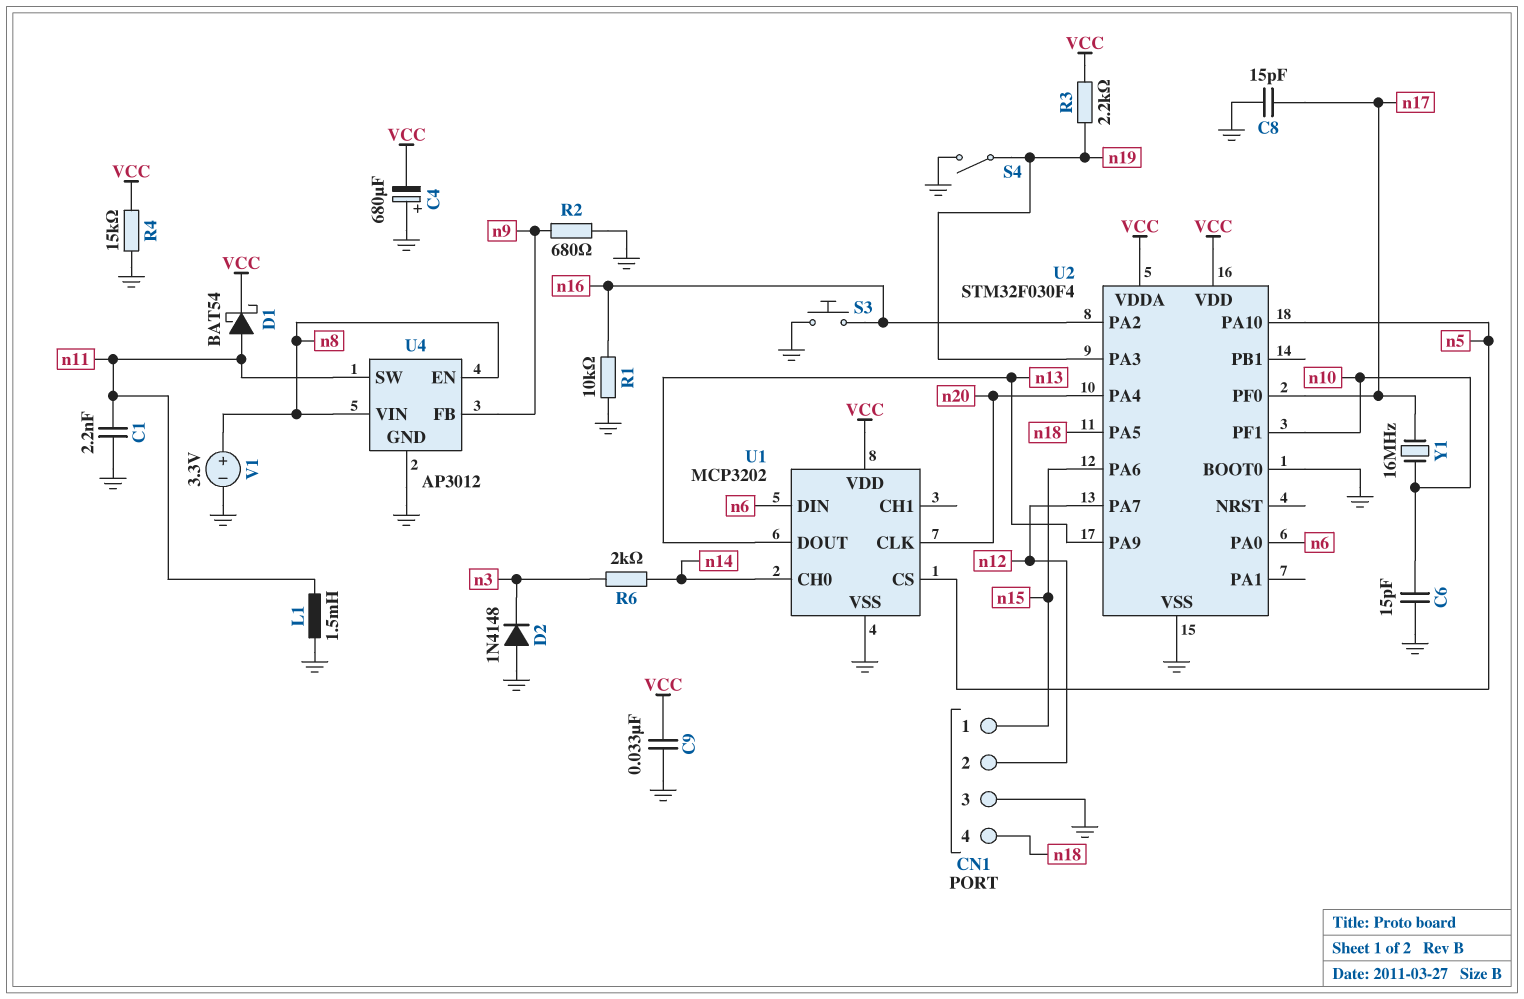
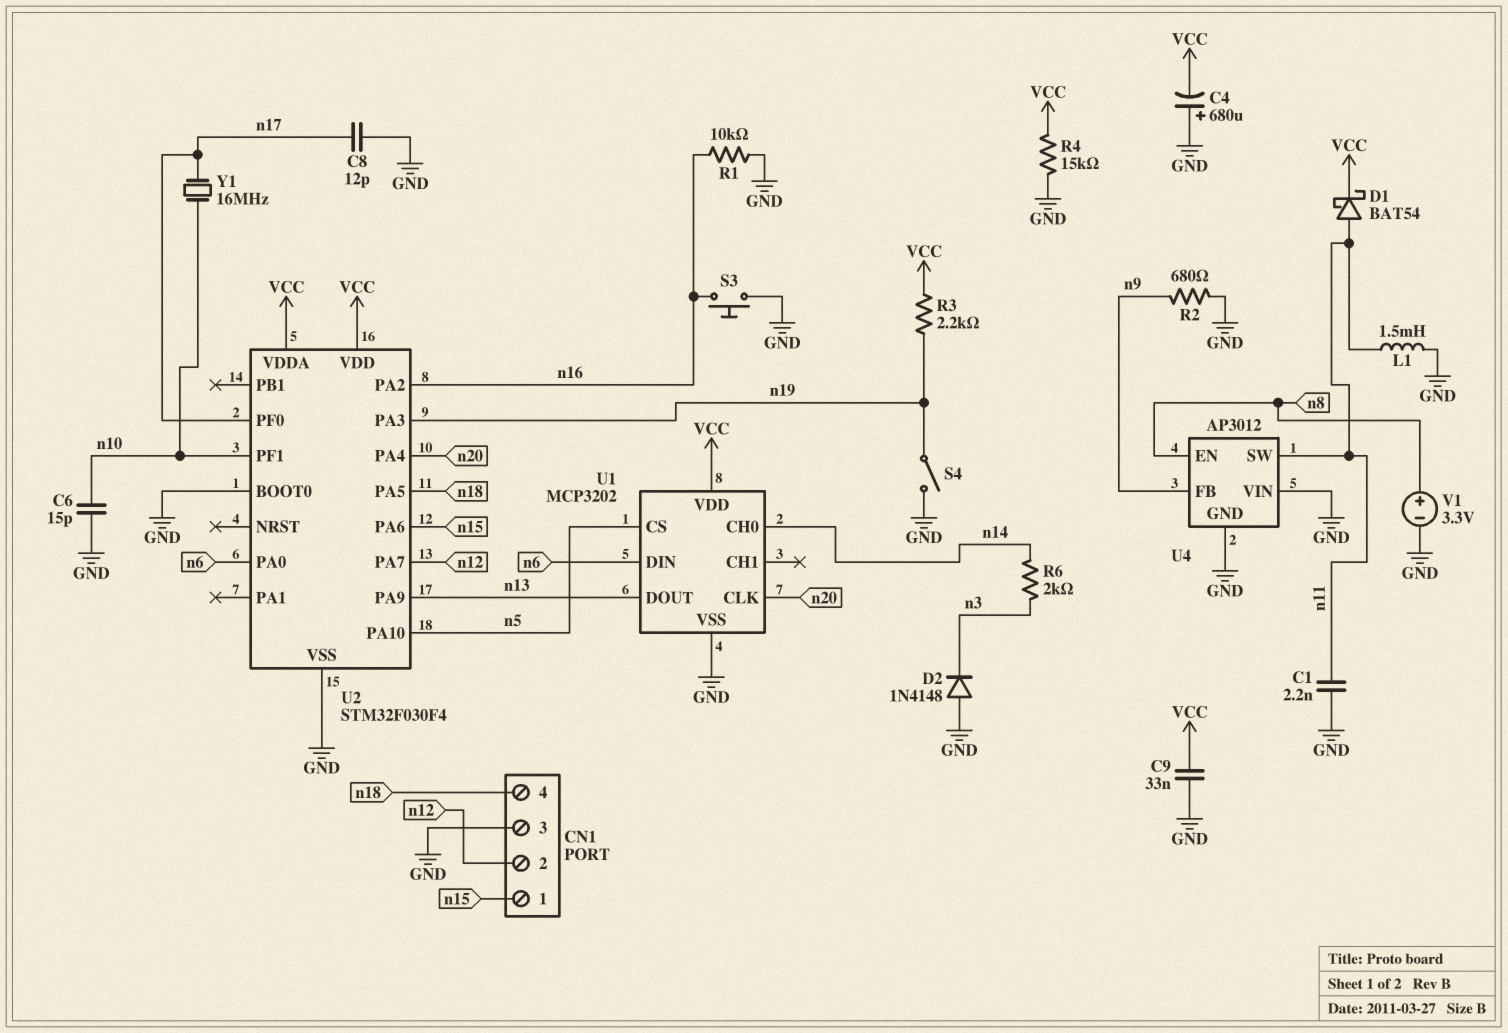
C8: 15pF (GND, n17) -> 12pF (GND, n17)
U4 pin VIN: n8 -> GND

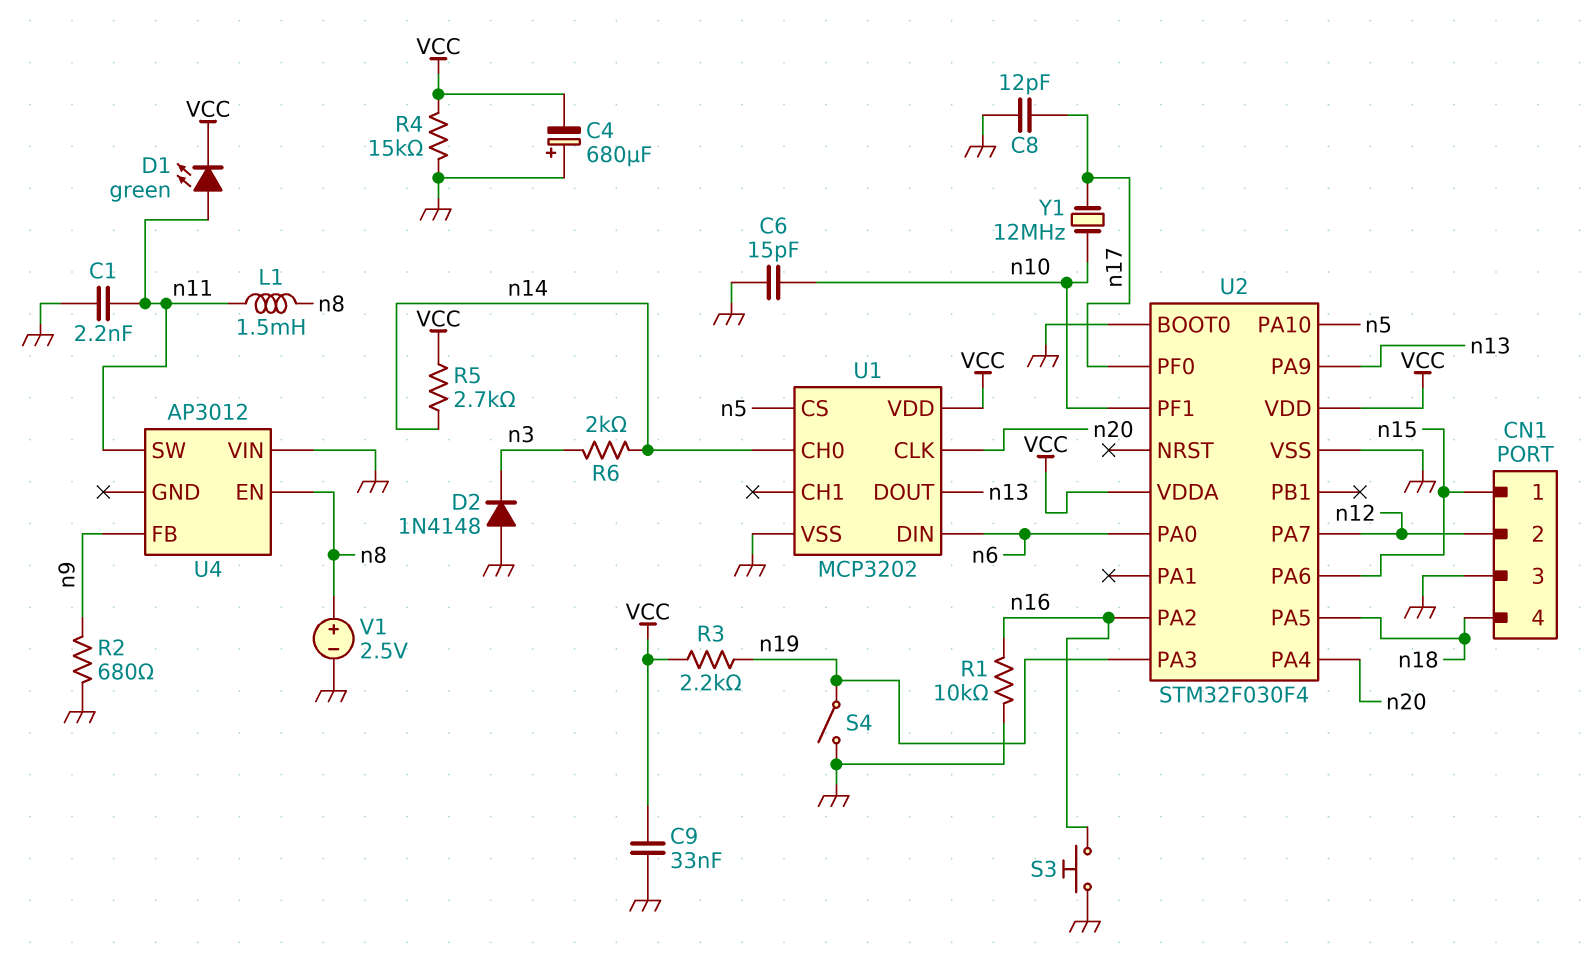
D1: schottky BAT54 (A n11, K VCC) -> LED green (A n11, K VCC)
L1: 1.5mH (GND, n11) -> 1.5mH (n8, n11)
R5: none -> 2.7k (VCC, n14)
U4 pin GND: GND -> none
V1: 3.3V (plus n8, minus GND) -> 2.5V (plus n8, minus GND)
Y1: 16MHz (n10, n17) -> 12MHz (n10, n17)

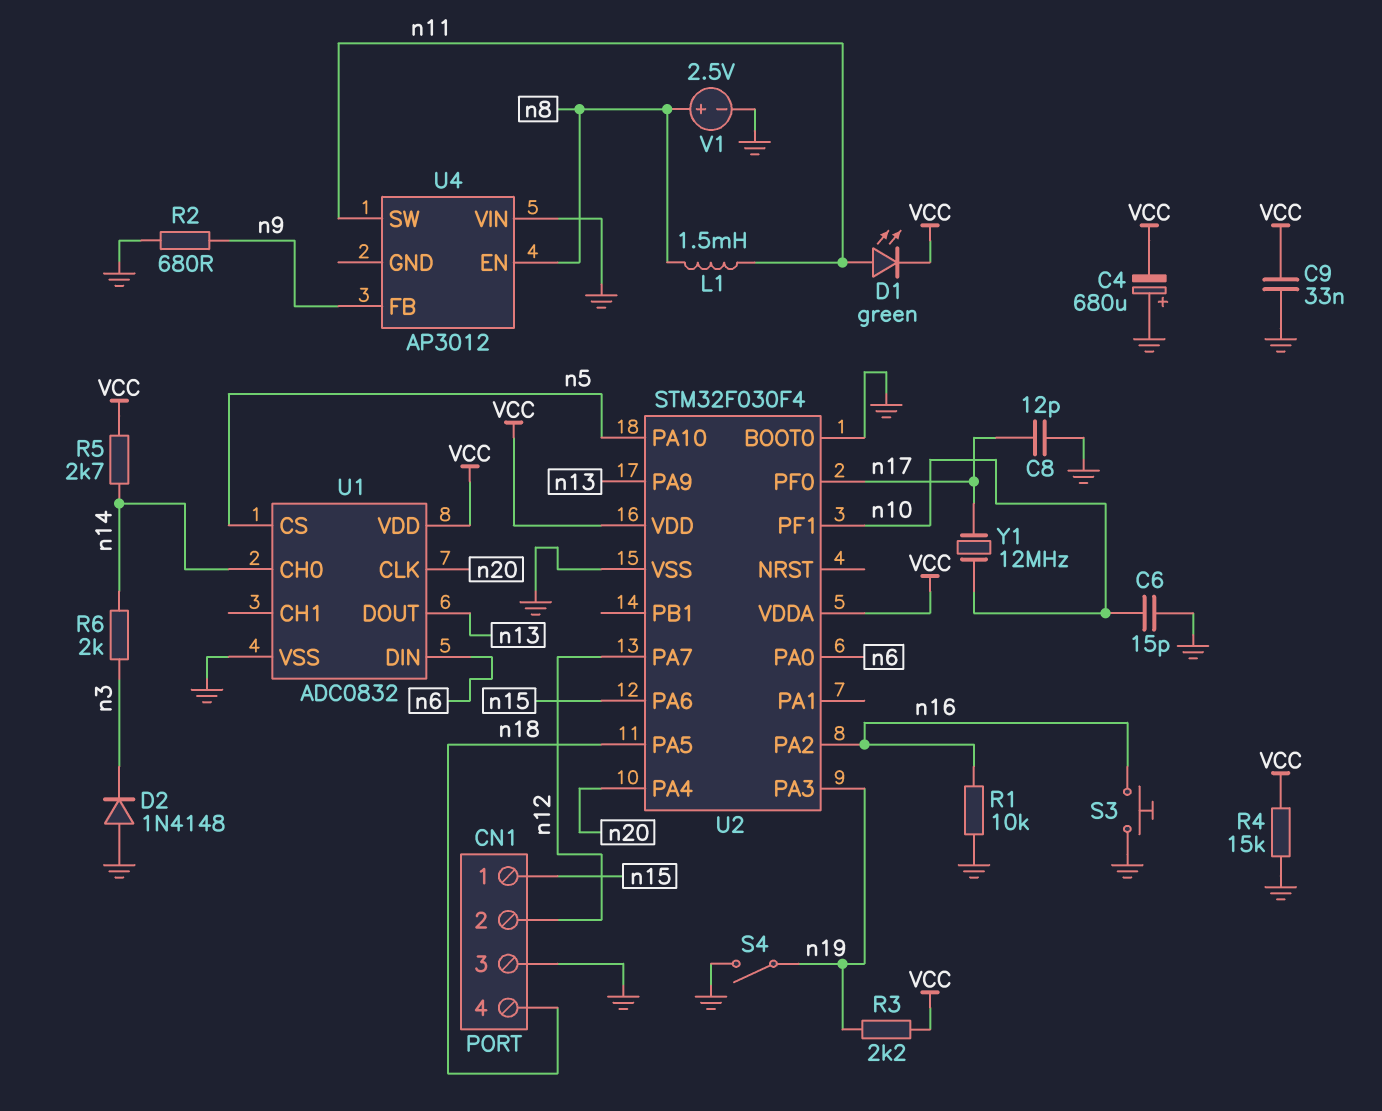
C1: 2.2nF (GND, n11) -> none
U1: MCP3202 -> ADC0832

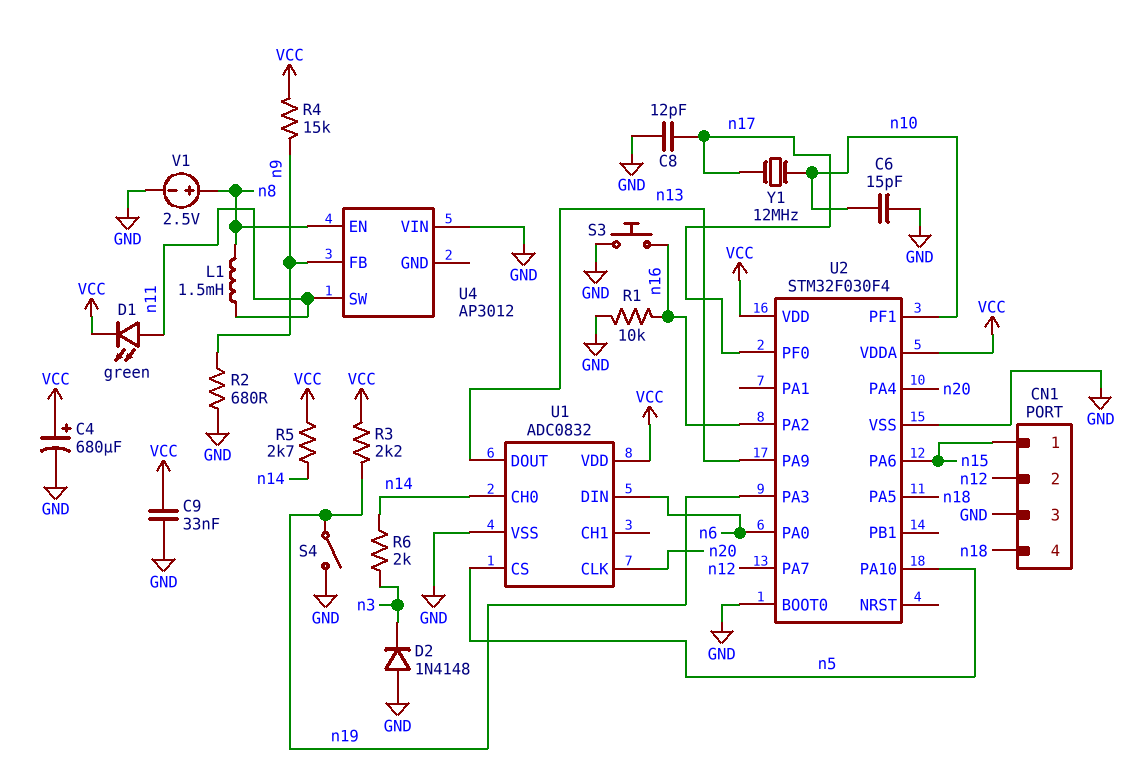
C4: 680uF (plus GND, minus VCC) -> 680uF (plus VCC, minus GND)
R4: 15k (GND, VCC) -> 15k (VCC, n9)

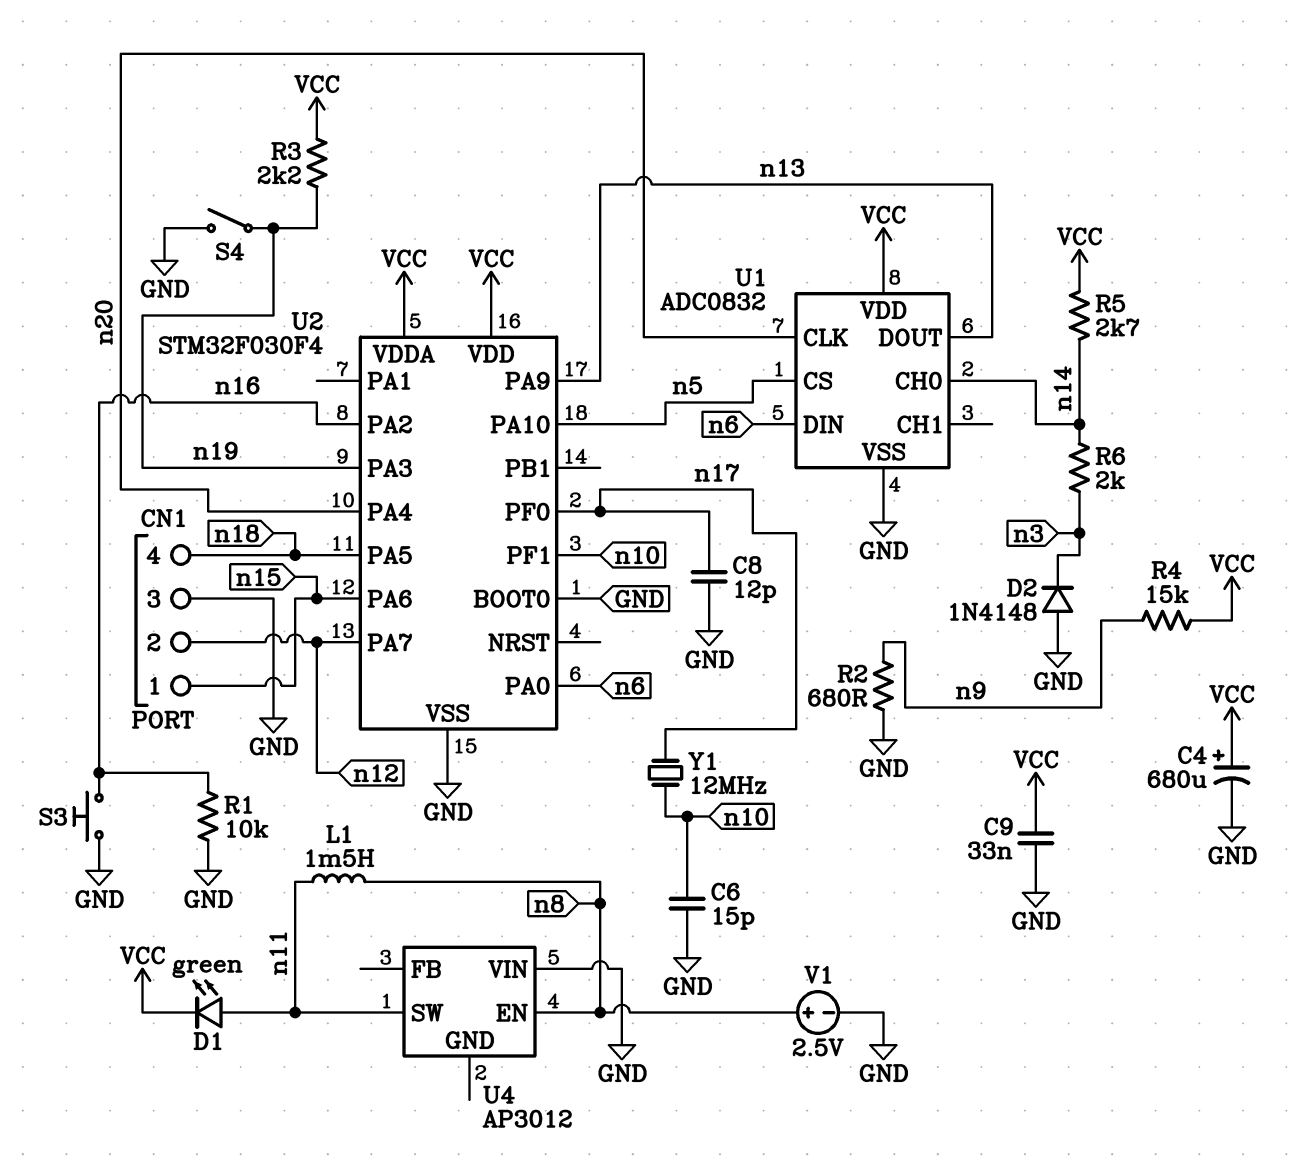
U4 pin FB: n9 -> none

